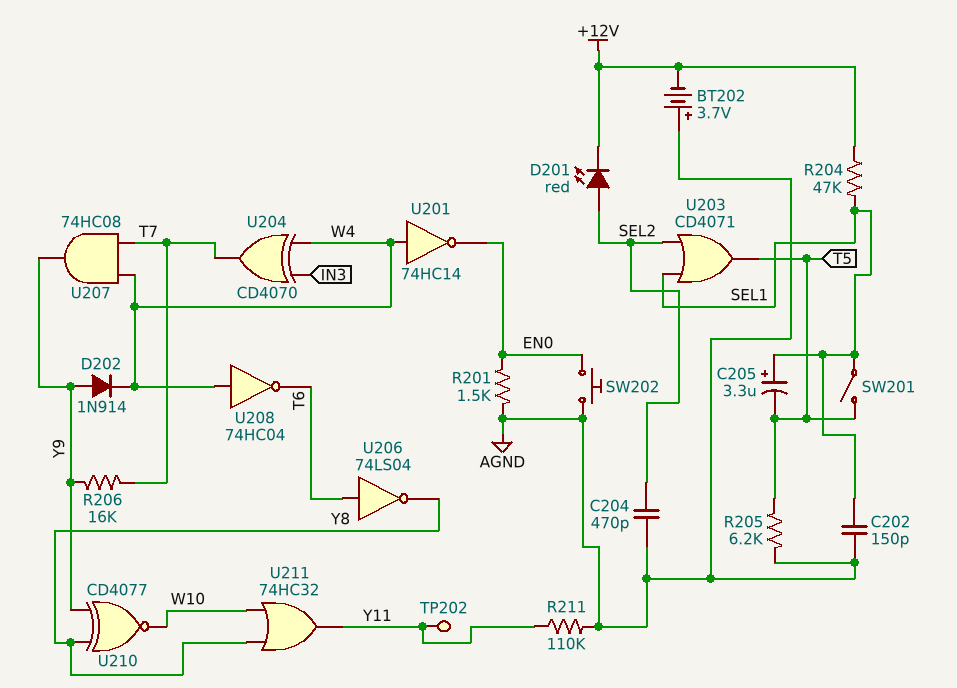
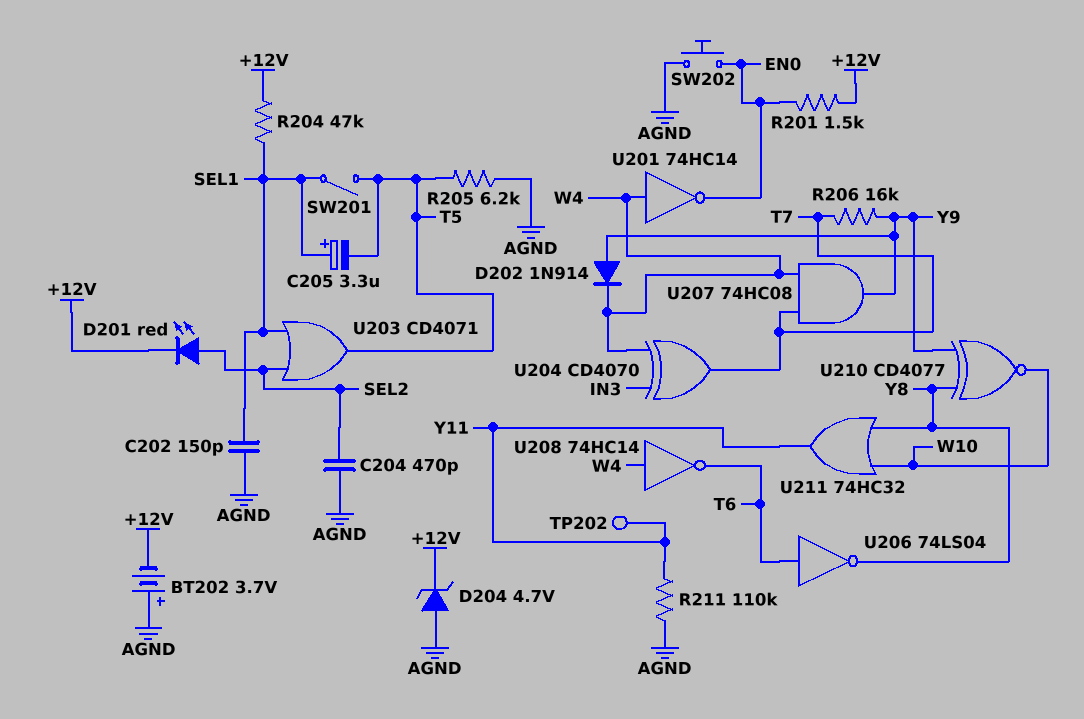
D204: none -> zener 4.7V (A AGND, K +12V)
R201: 1.5k (AGND, EN0) -> 1.5k (+12V, EN0)
U208: NOT 74HC04 (in W4, out T6) -> NOT 74HC14 (in W4, out T6)

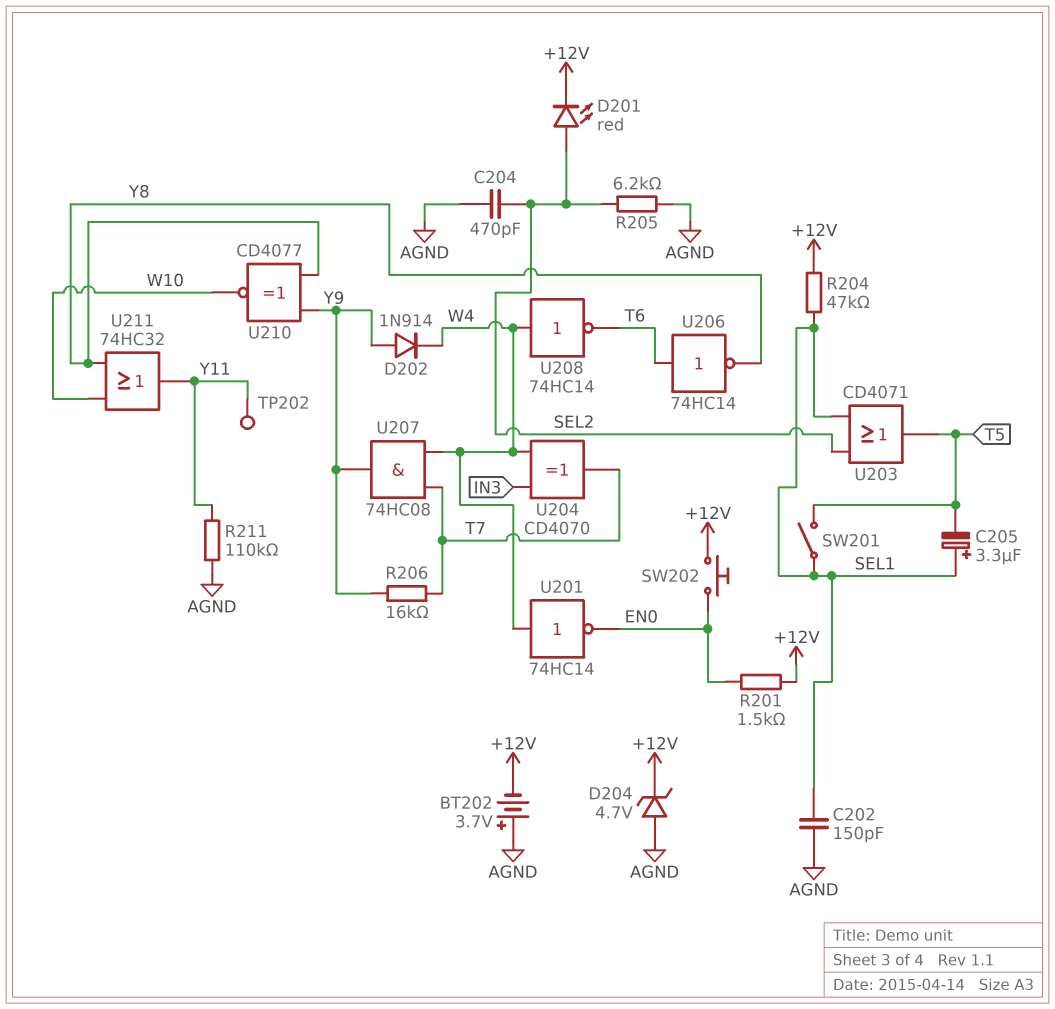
R205: 6.2k (AGND, T5) -> 6.2k (AGND, SEL2)
SW202: button (AGND, EN0) -> button (+12V, EN0)
U206: NOT 74LS04 (in T6, out Y8) -> NOT 74HC14 (in T6, out Y8)

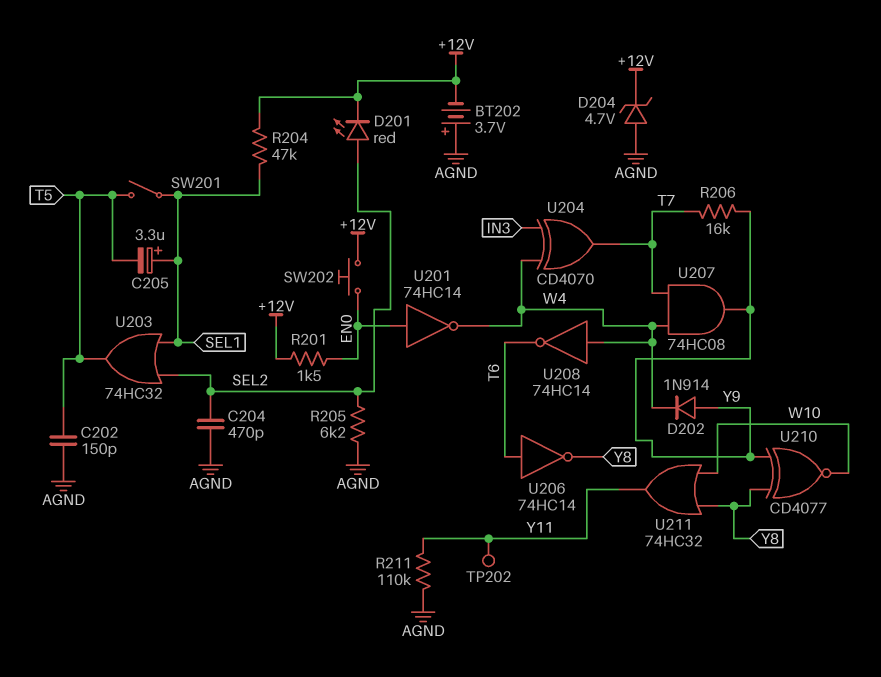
C202: 150pF (AGND, SEL1) -> 150pF (AGND, T5)
U201: NOT 74HC14 (in W4, out EN0) -> NOT 74HC14 (in EN0, out W4)
U203: OR CD4071 (in SEL1, in SEL2, out T5) -> OR 74HC32 (in SEL1, in SEL2, out T5)

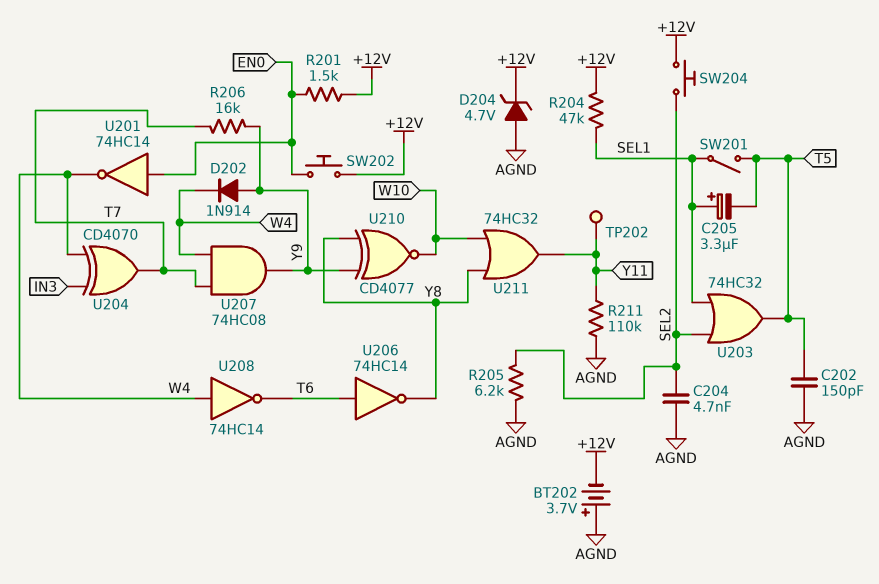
C204: 470pF (AGND, SEL2) -> 4.7nF (AGND, SEL2)
D201: LED red (A SEL2, K +12V) -> none
SW204: none -> button (+12V, SEL2)

